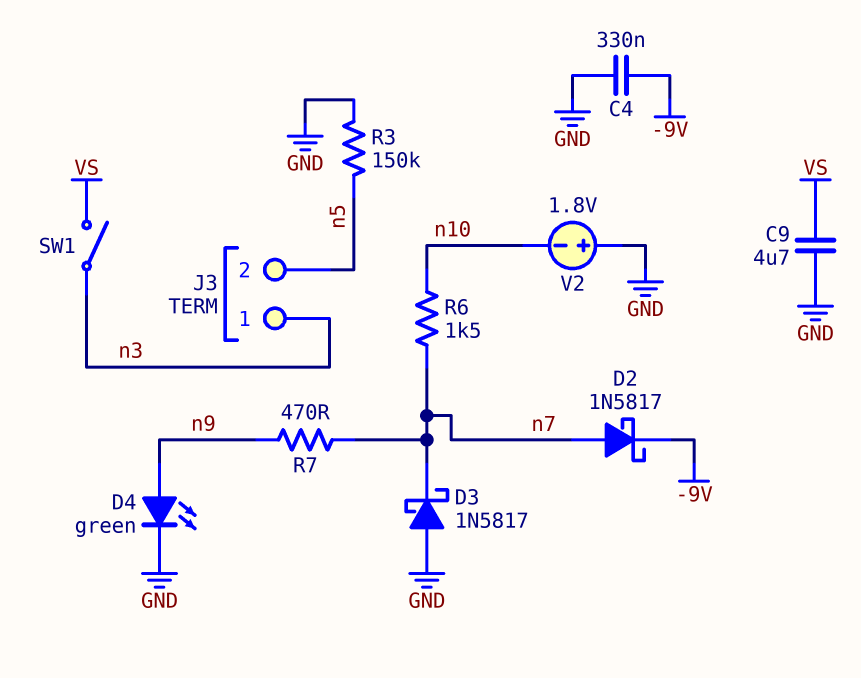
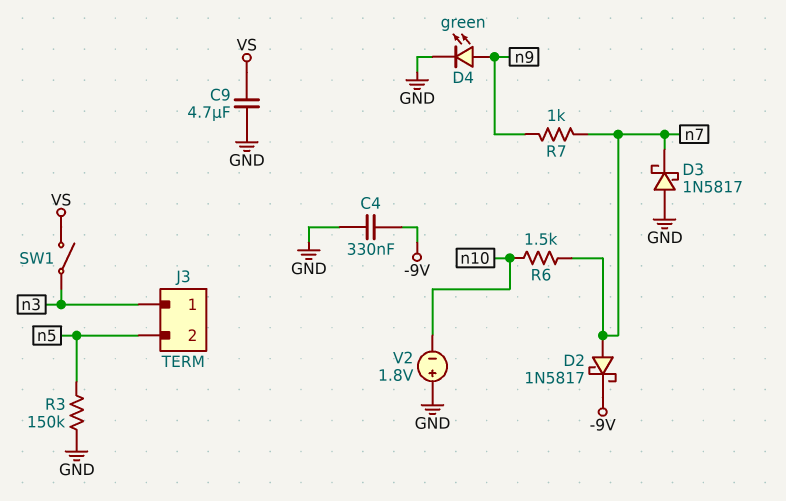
R7: 470 (n7, n9) -> 1k (n7, n9)

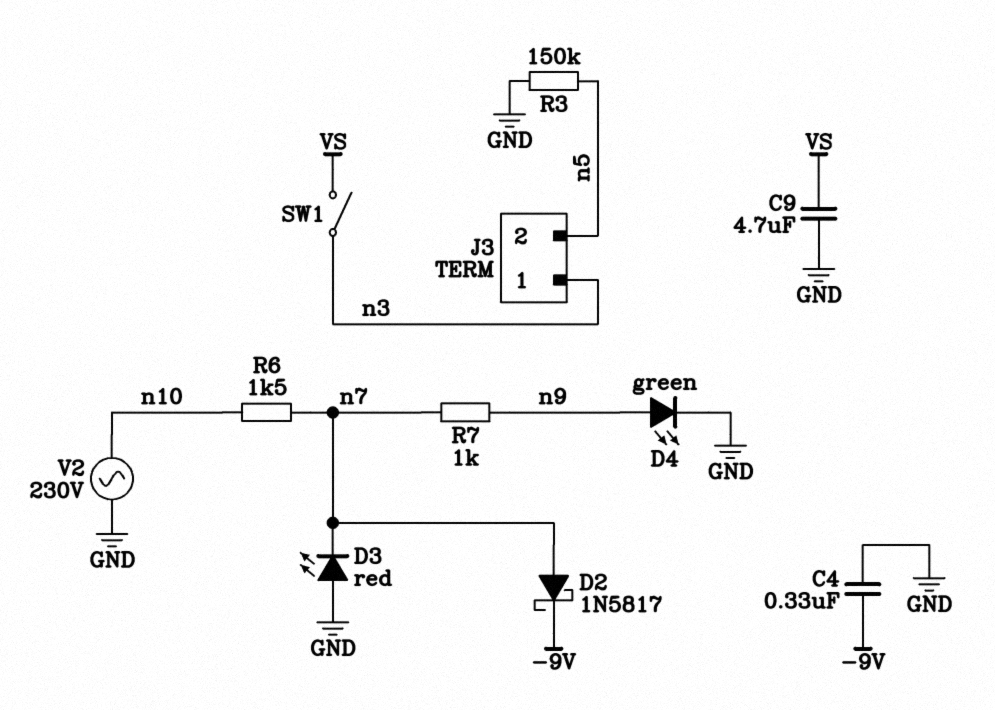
D3: schottky 1N5817 (A GND, K n7) -> LED red (A GND, K n7)
V2: 1.8V (plus GND, minus n10) -> AC 230V (GND, n10)

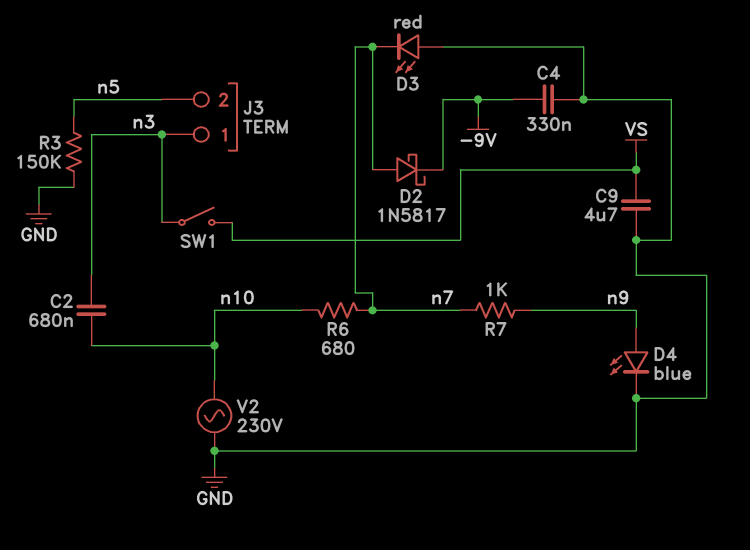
C2: none -> 680nF (n3, n10)
D4: LED green (A n9, K GND) -> LED blue (A n9, K GND)
R6: 1.5k (n7, n10) -> 680 (n7, n10)

